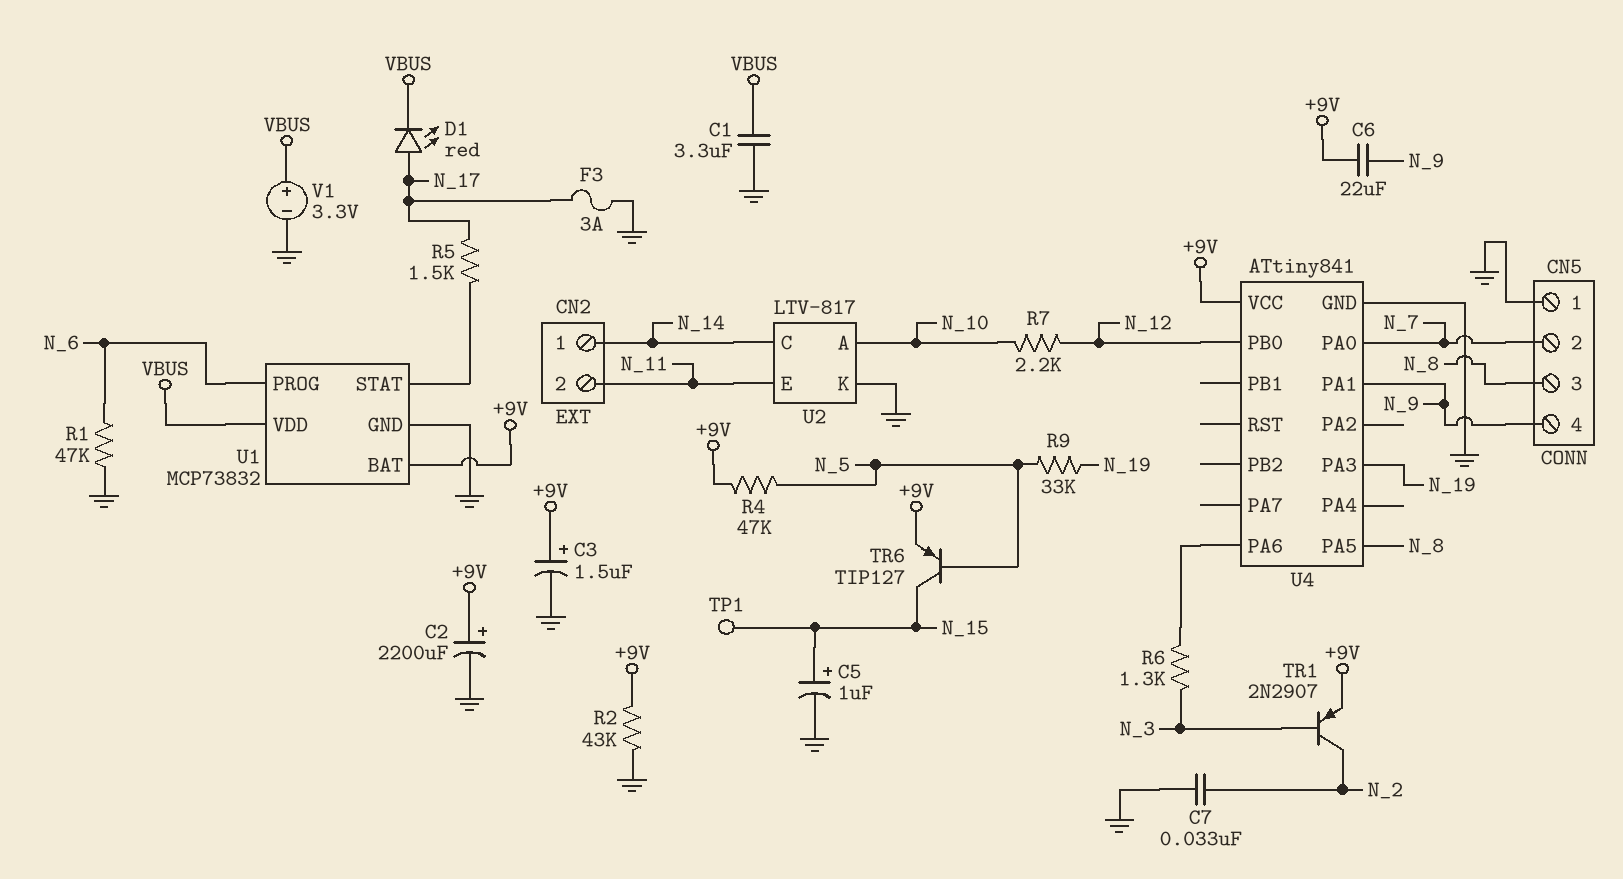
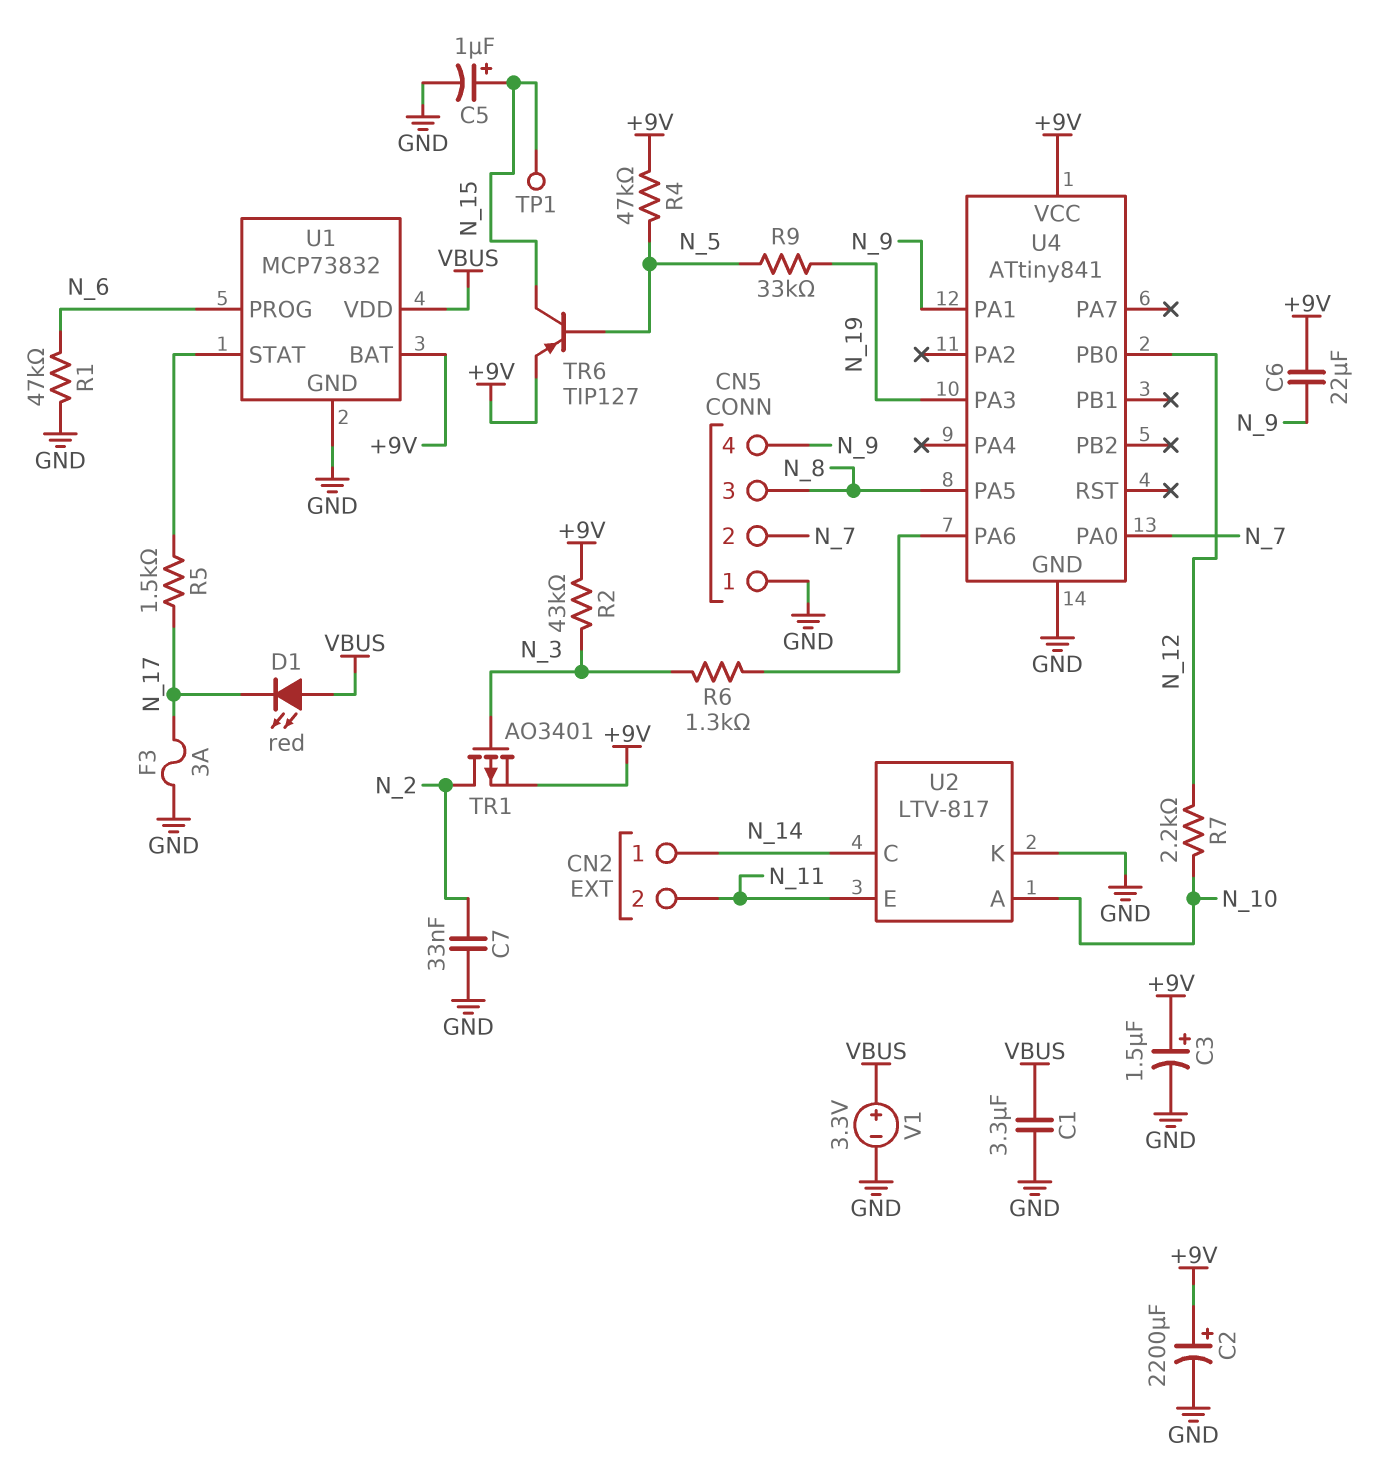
D1: LED red (A N_17, K VBUS) -> LED red (A VBUS, K N_17)
R2: 43k (+9V, GND) -> 43k (+9V, N_3)
TR1: PNP 2N2907 (B N_3, C N_2, E +9V) -> PMOS AO3401 (G N_3, D N_2, S +9V)

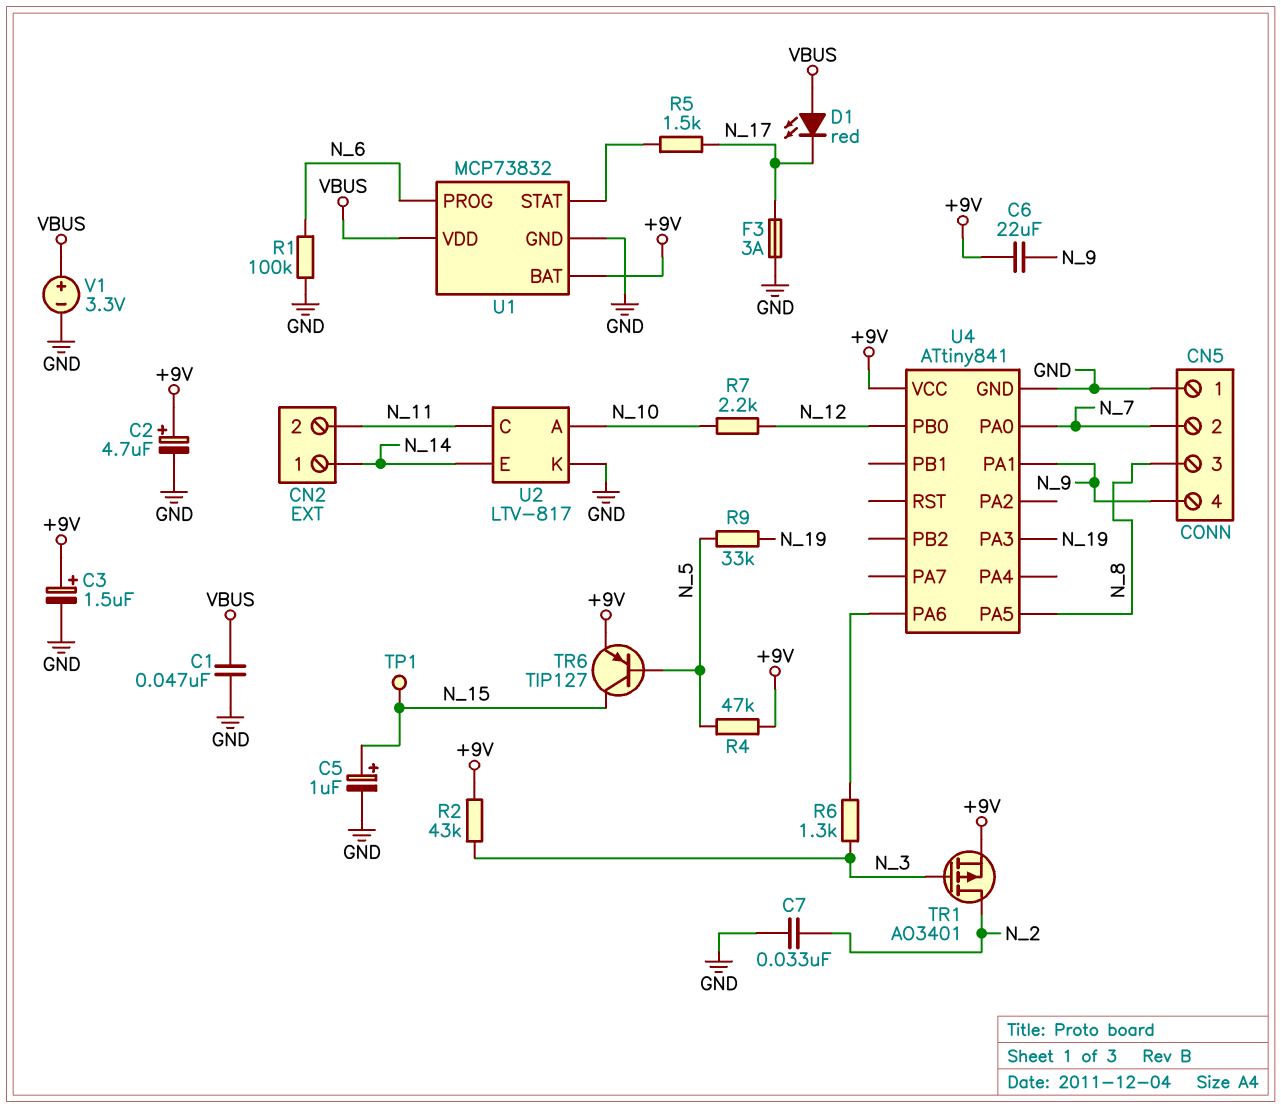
C1: 3.3uF (GND, VBUS) -> 47nF (GND, VBUS)
C2: 2200uF (plus +9V, minus GND) -> 4.7uF (plus +9V, minus GND)
R1: 47k (GND, N_6) -> 100k (GND, N_6)
U2 pin C: N_14 -> N_11
U2 pin E: N_11 -> N_14

